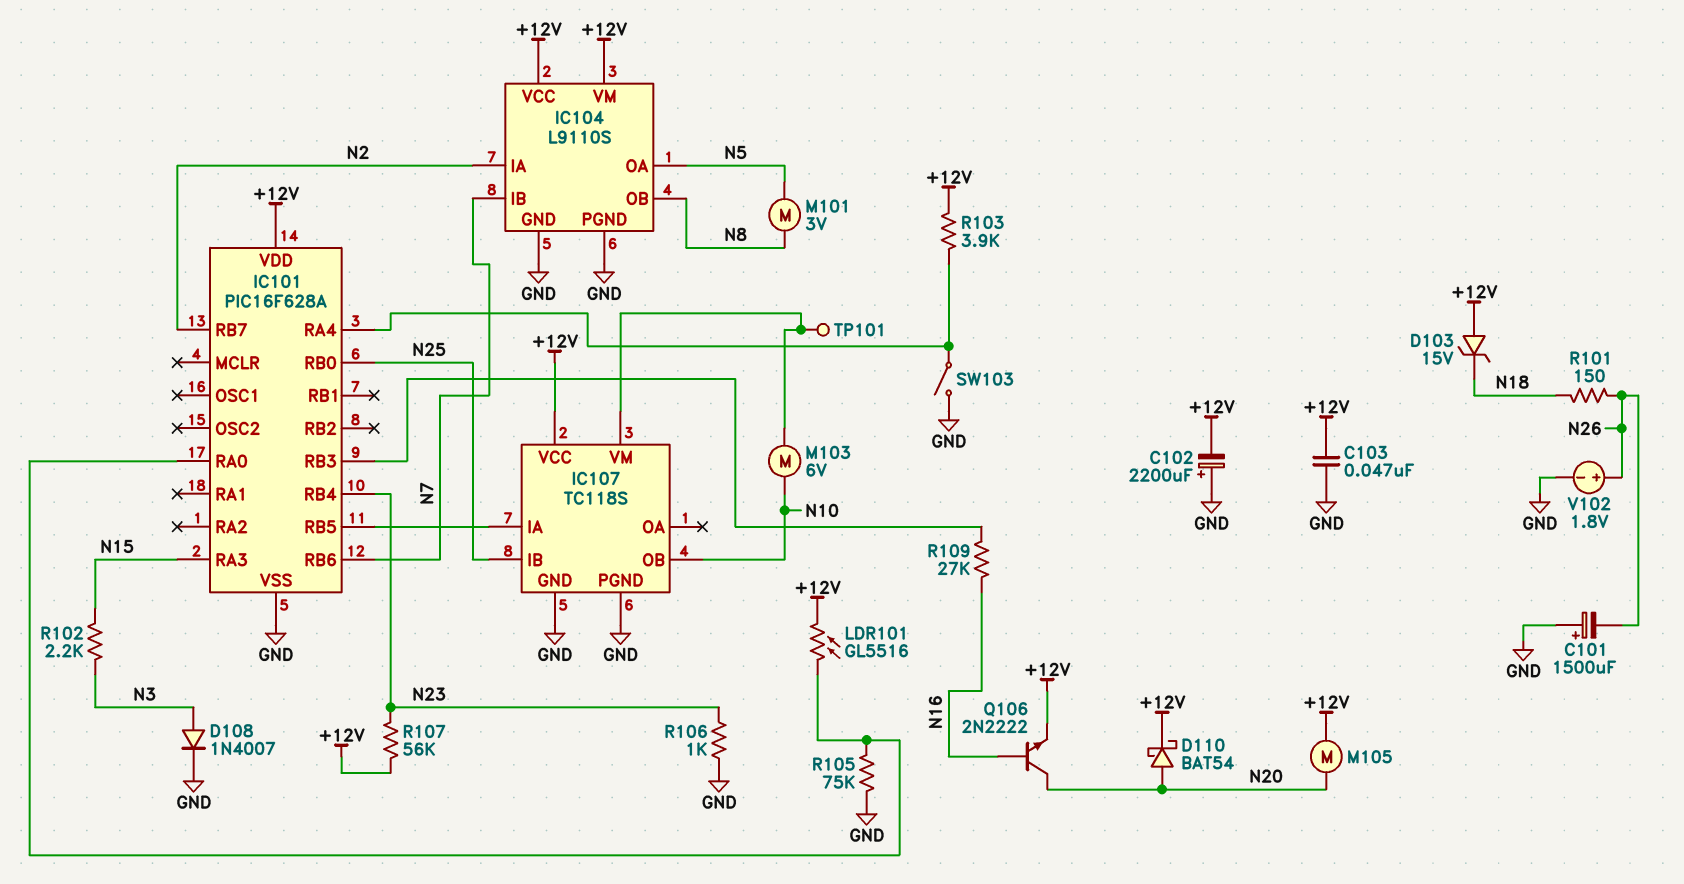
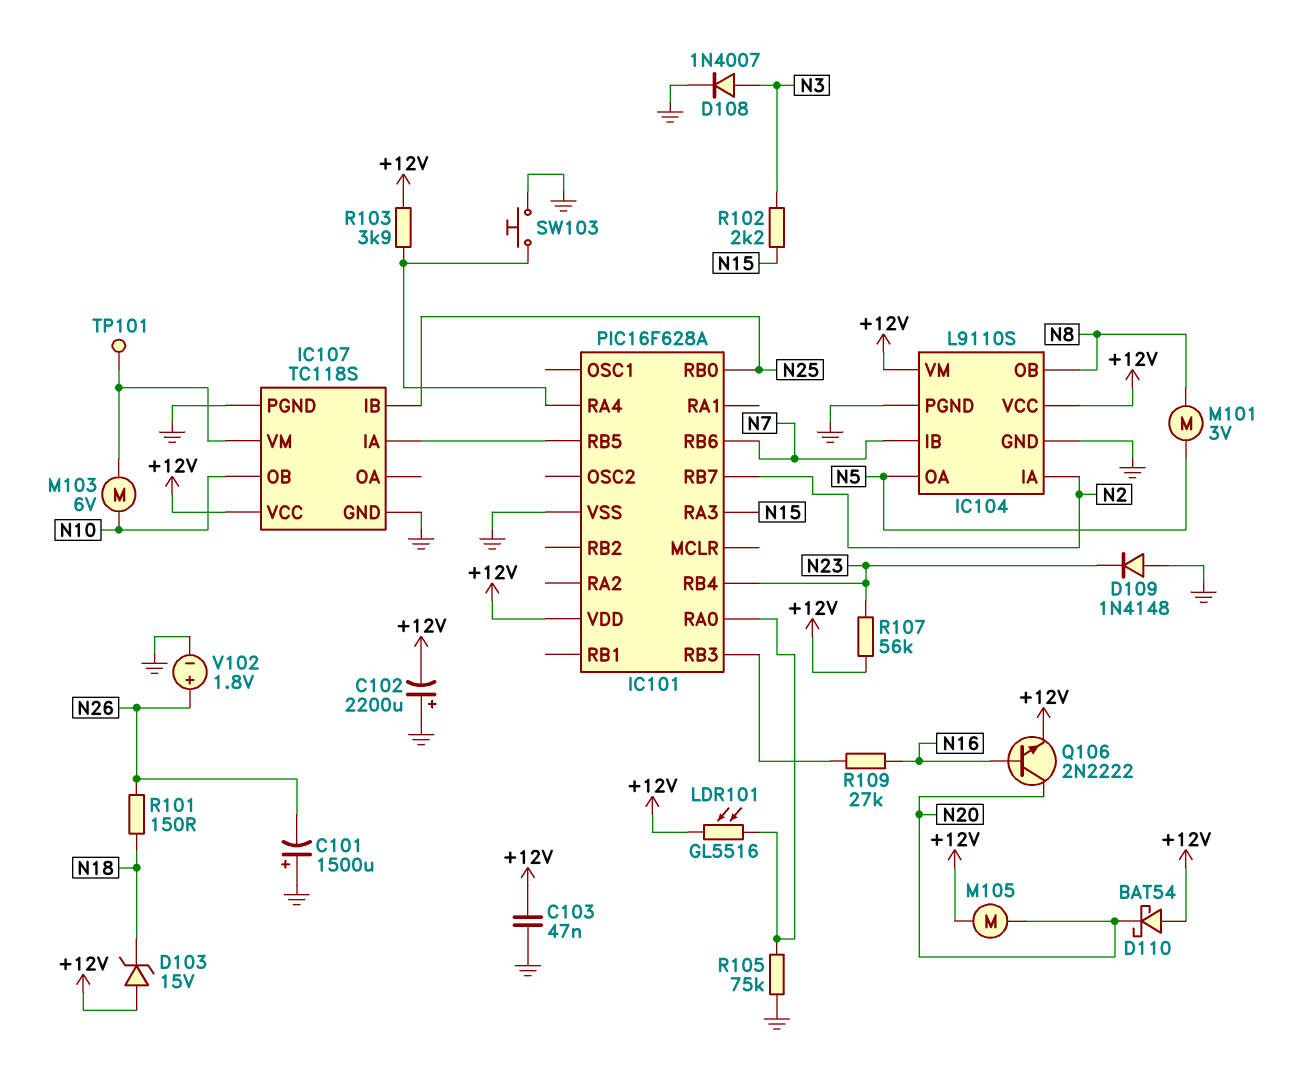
D109: none -> diode 1N4148 (A GND, K N23)
D110: schottky BAT54 (A N20, K +12V) -> schottky BAT54 (A +12V, K N20)
R106: 1k (GND, N23) -> none
SW103: switch (GND, IC101/RA4) -> button (GND, IC101/RA4)

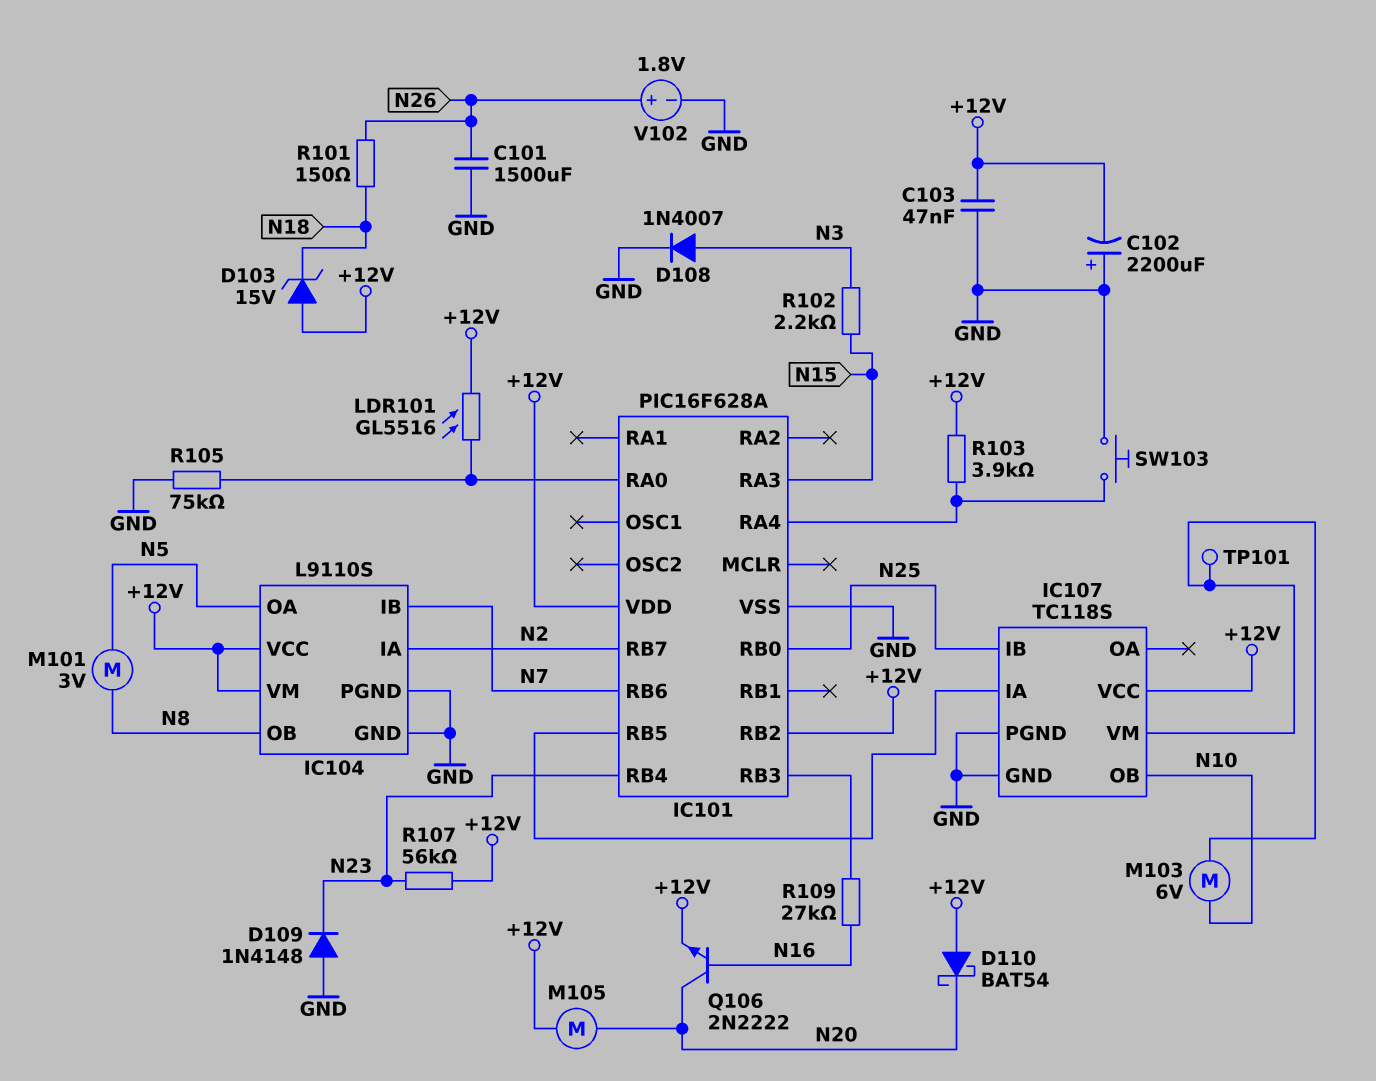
C101: 1500uF (plus GND, minus N26) -> 1500uF (GND, N26)
IC101 pin RB2: none -> +12V

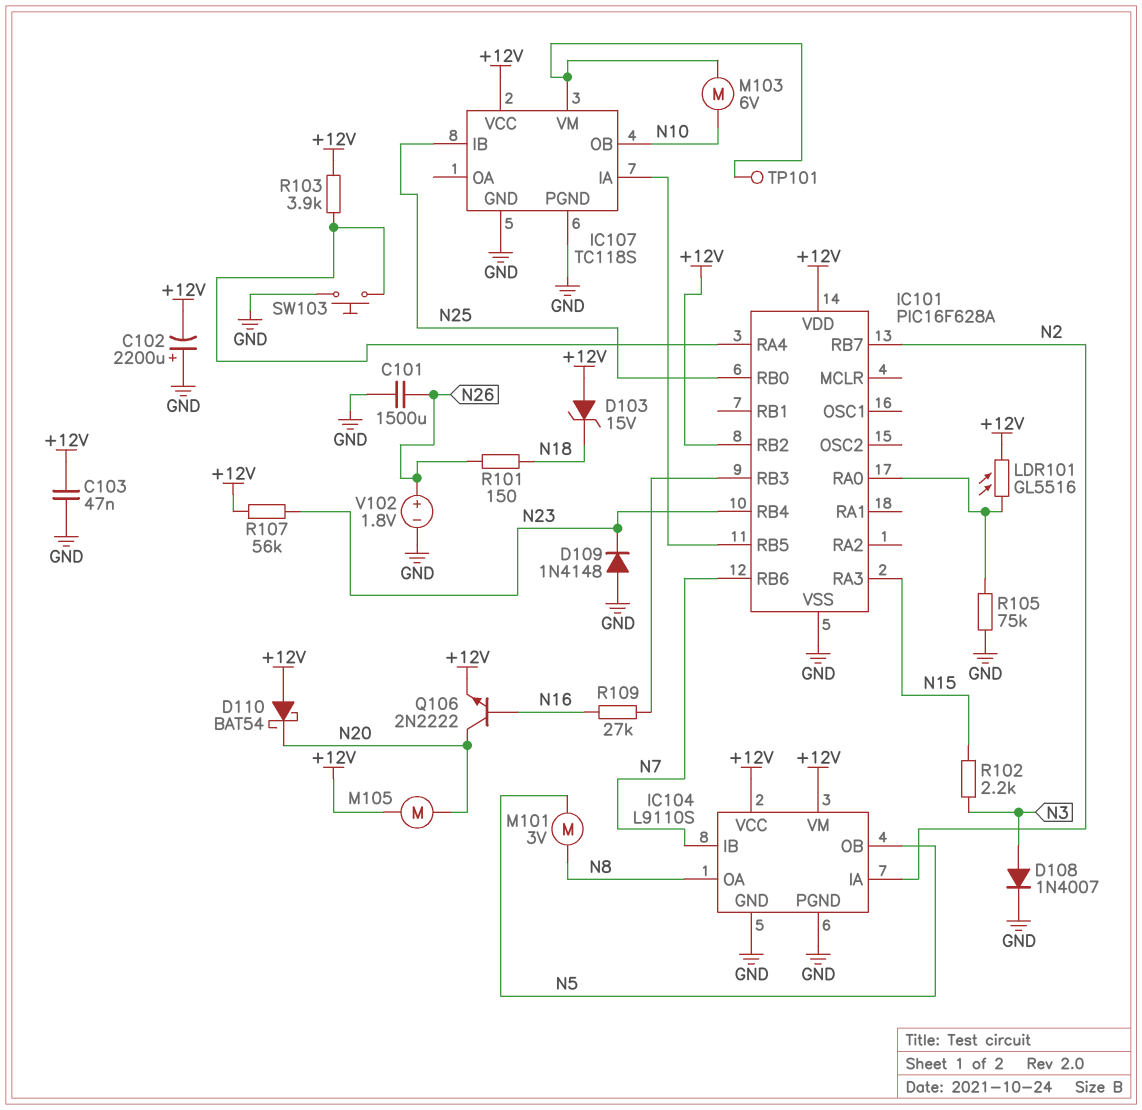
IC104 pin OA: N5 -> N8
IC104 pin OB: N8 -> N5

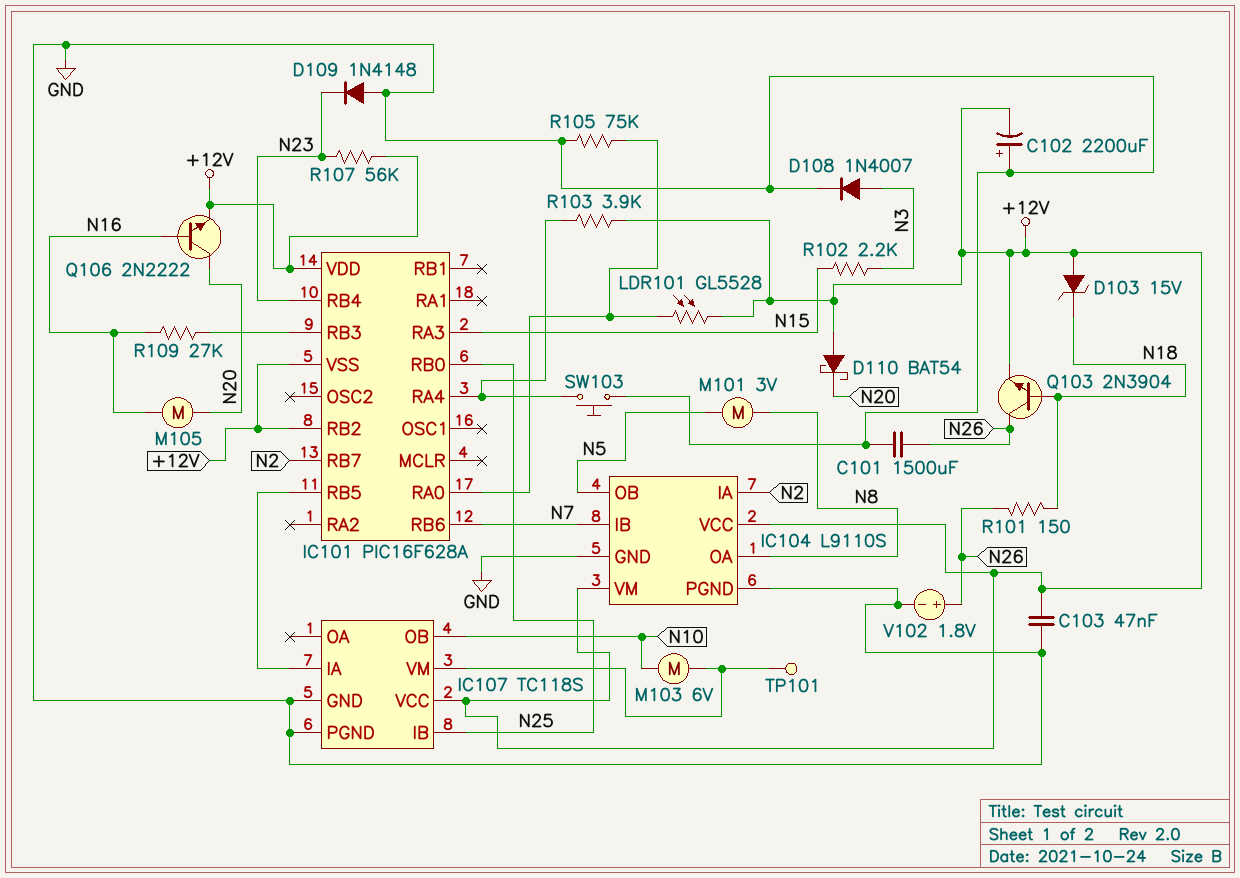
IC101 pin VSS: GND -> +12V
LDR101: GL5516 (+12V, IC101/RA0) -> GL5528 (+12V, IC101/RA0)
M105: motor (+12V, N20) -> motor (N16, N20)
Q103: none -> NPN 2N3904 (B N18, C N26, E +12V)

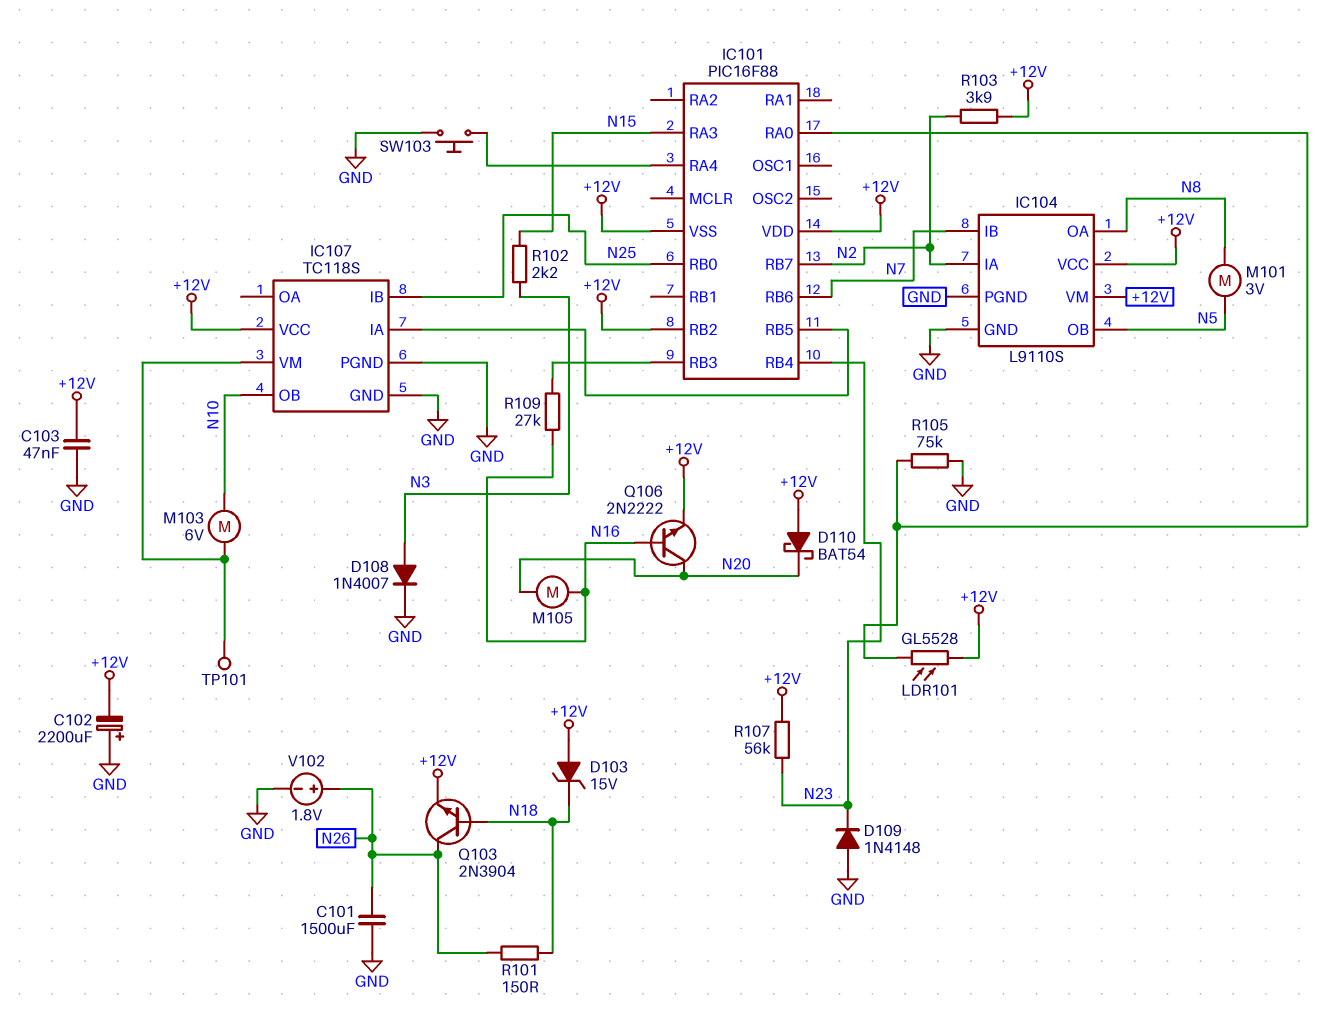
IC101: PIC16F628A -> PIC16F88
R103: 3.9k (+12V, IC101/RA4) -> 3.9k (+12V, N2)

